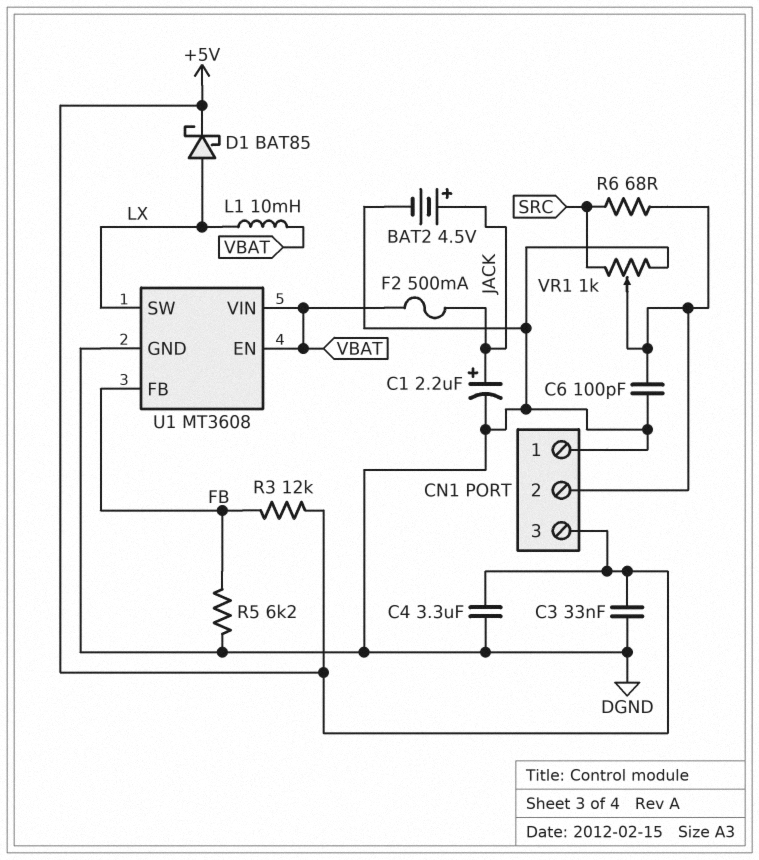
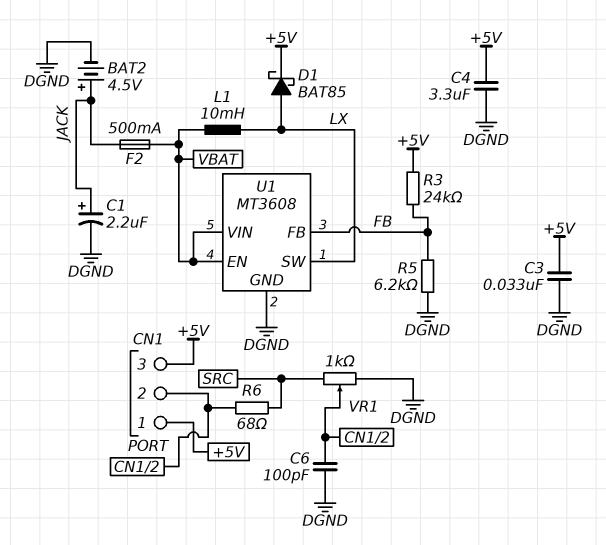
CN1 pin 1: DGND -> +5V
R3: 12k (+5V, FB) -> 24k (+5V, FB)

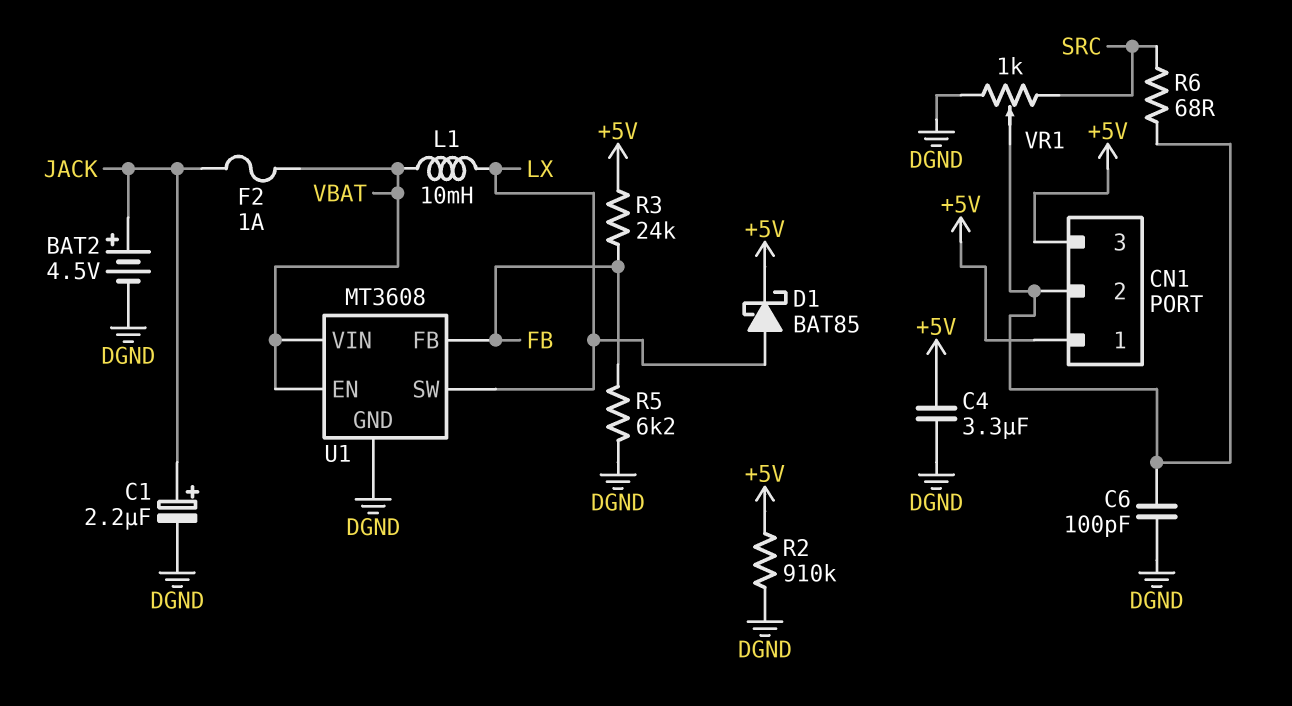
C3: 33nF (+5V, DGND) -> none
F2: 500mA (JACK, VBAT) -> 1A (JACK, VBAT)
R2: none -> 910k (+5V, DGND)

